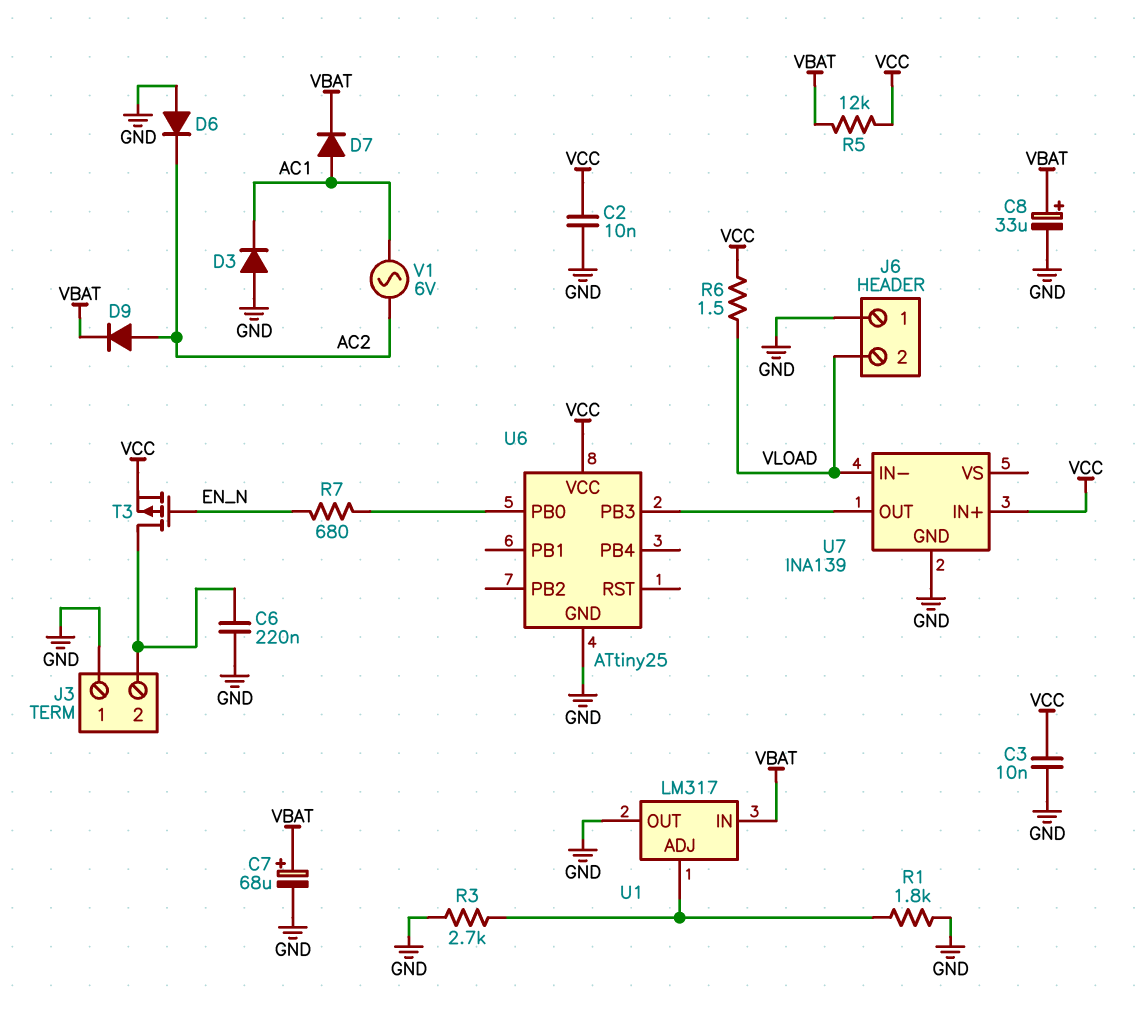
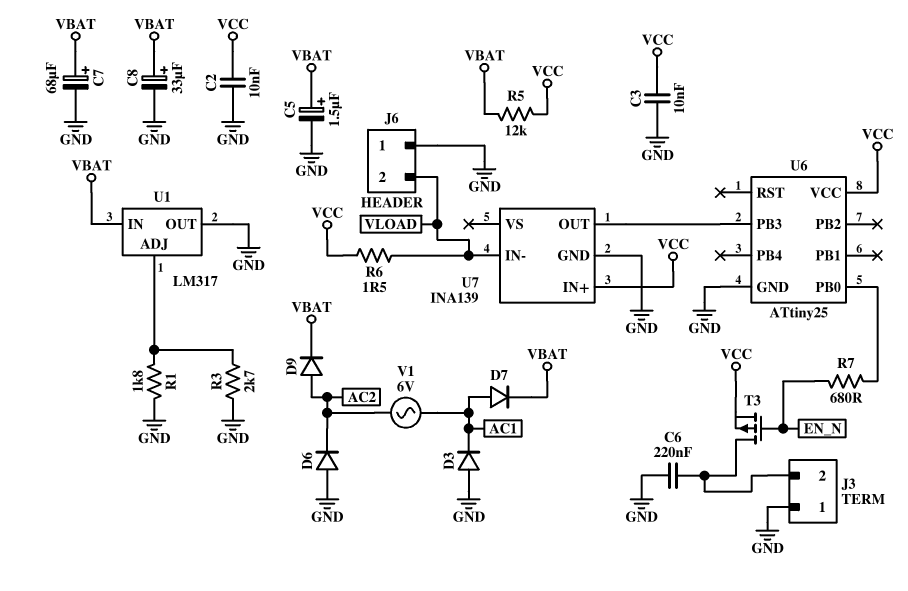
C5: none -> 1.5uF (plus VBAT, minus GND)

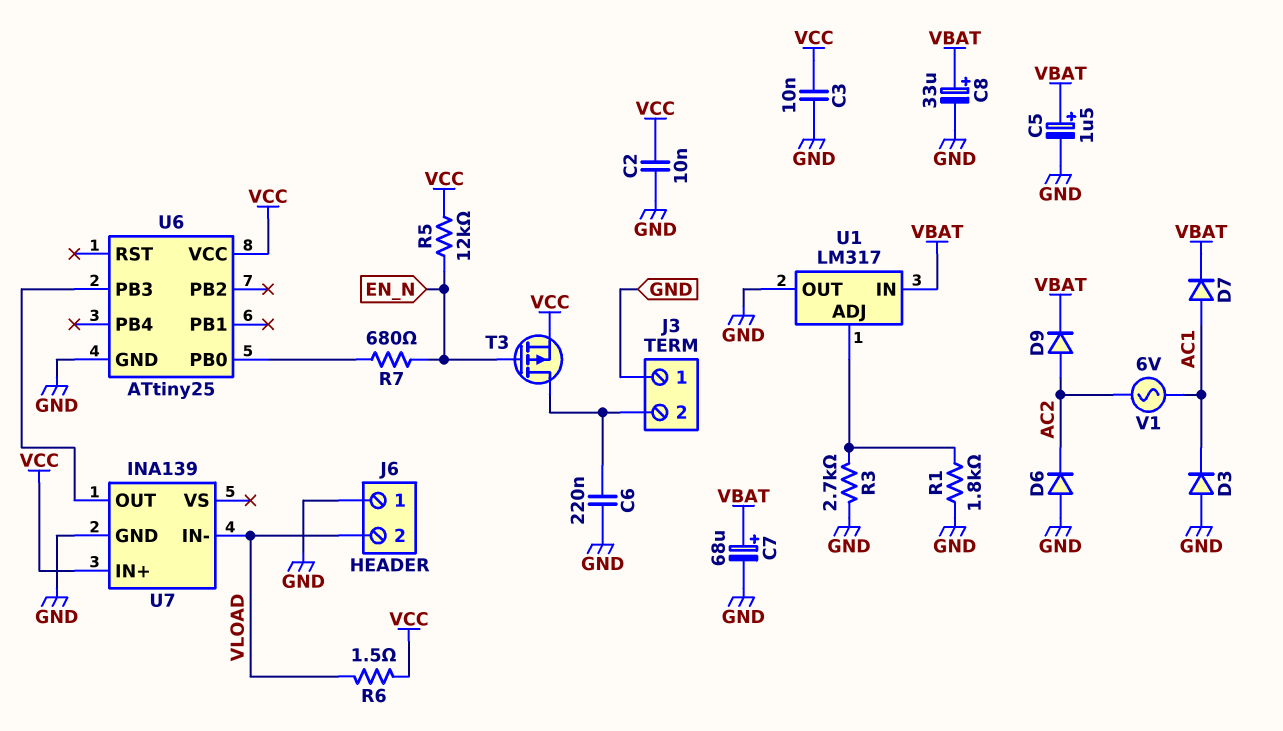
R5: 12k (VBAT, VCC) -> 12k (EN_N, VCC)

